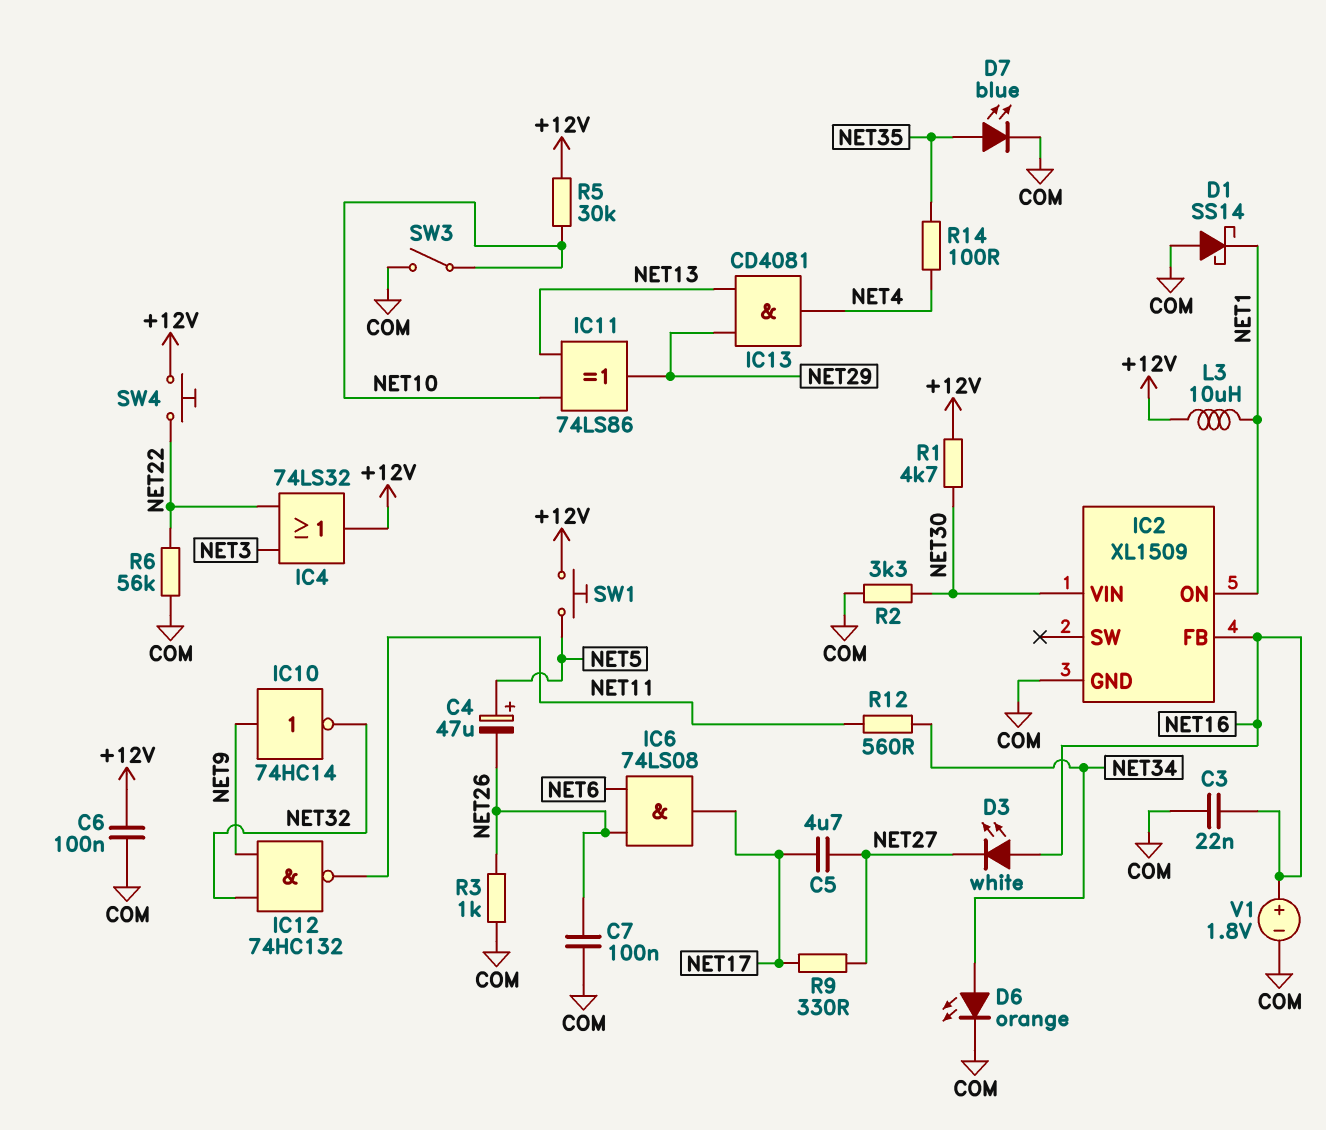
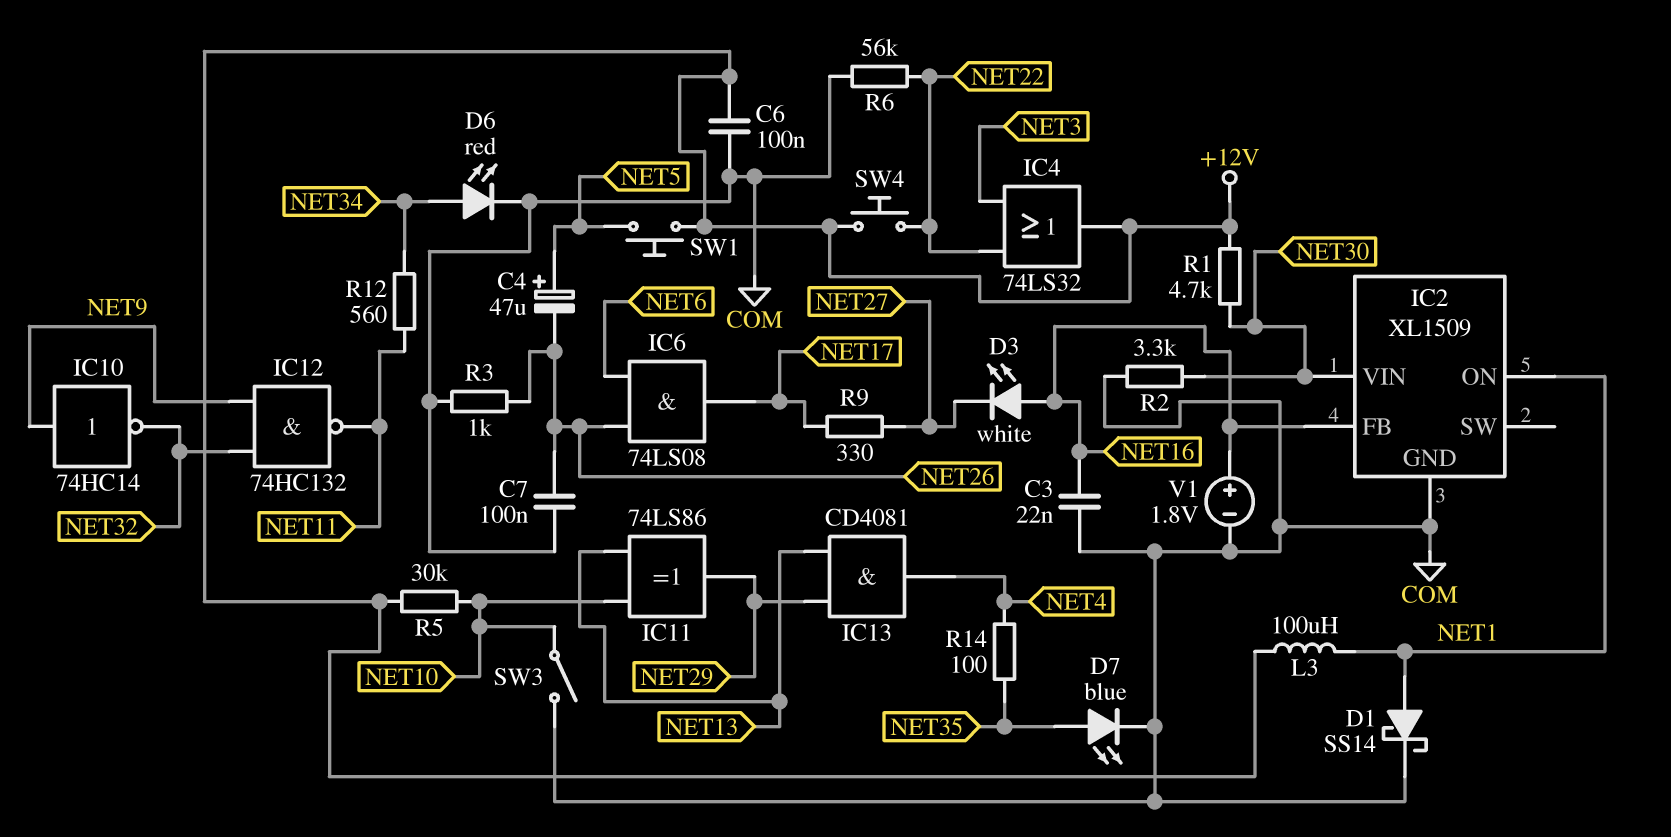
C5: 4.7uF (NET17, NET27) -> none
D1: schottky SS14 (A COM, K NET1) -> schottky SS14 (A NET1, K COM)
D6: LED orange (A NET34, K COM) -> LED red (A NET34, K COM)
L3: 10uH (+12V, NET1) -> 100uH (+12V, NET1)

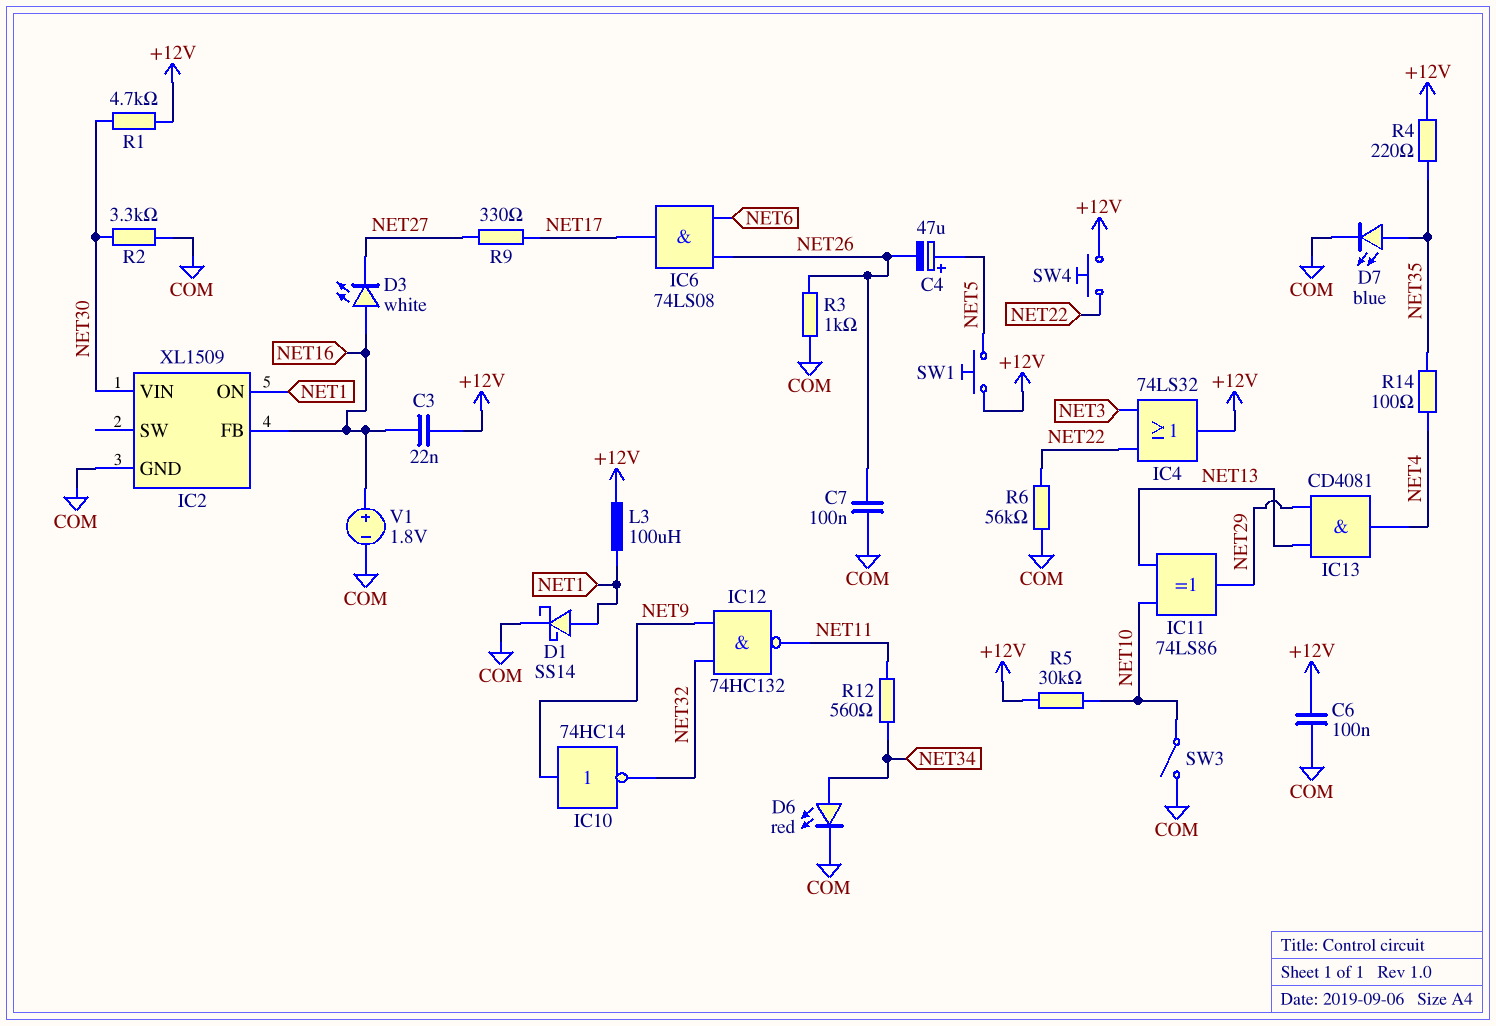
C3: 22nF (COM, NET16) -> 22nF (+12V, NET16)
R4: none -> 220 (+12V, NET35)

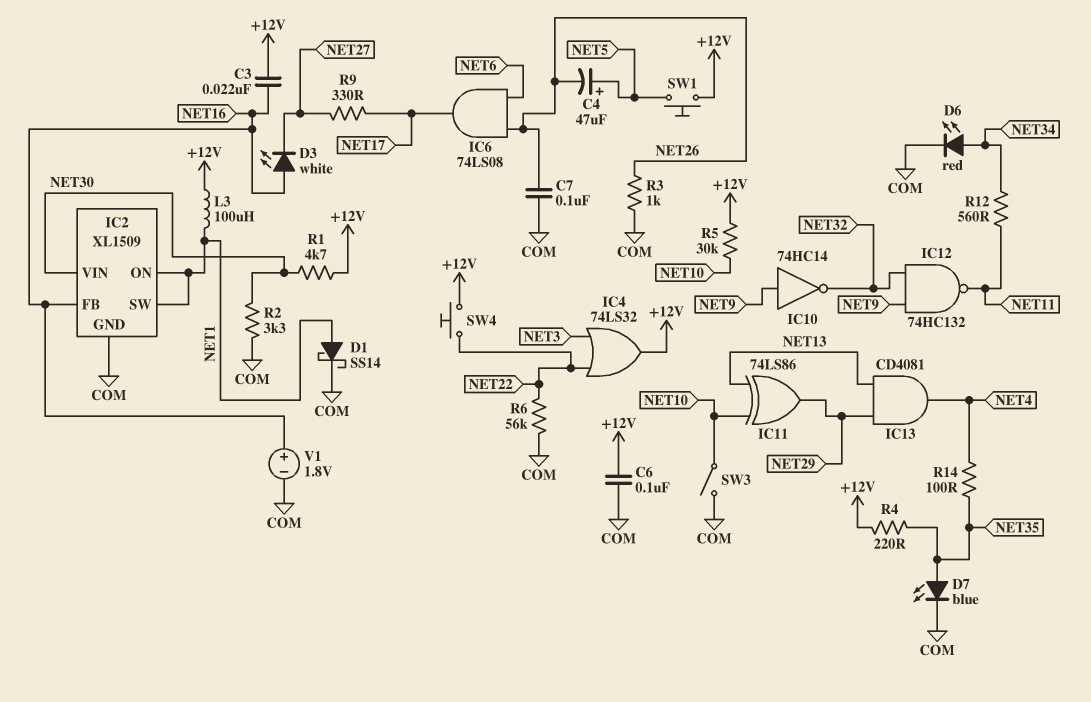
IC2 pin SW: none -> NET1

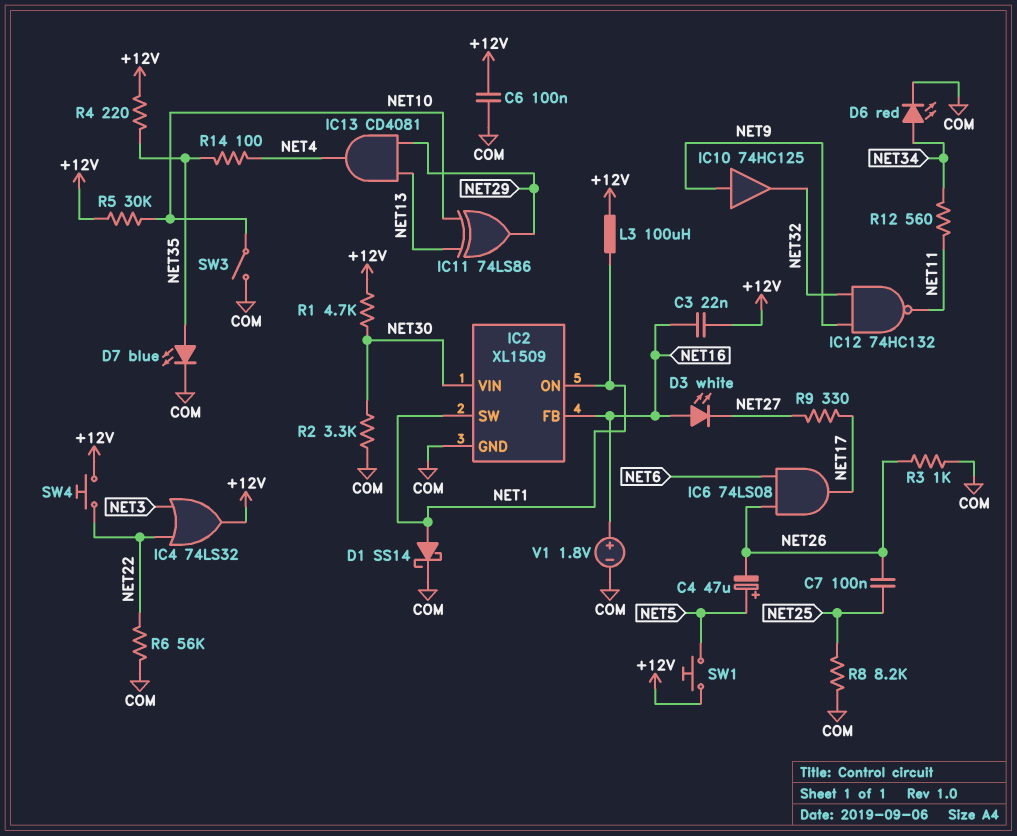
C7: 100nF (COM, NET26) -> 100nF (NET25, NET26)
IC10: NOT 74HC14 (in NET9, out NET32) -> buffer 74HC125 (in NET9, out NET32)
R8: none -> 8.2k (COM, NET25)

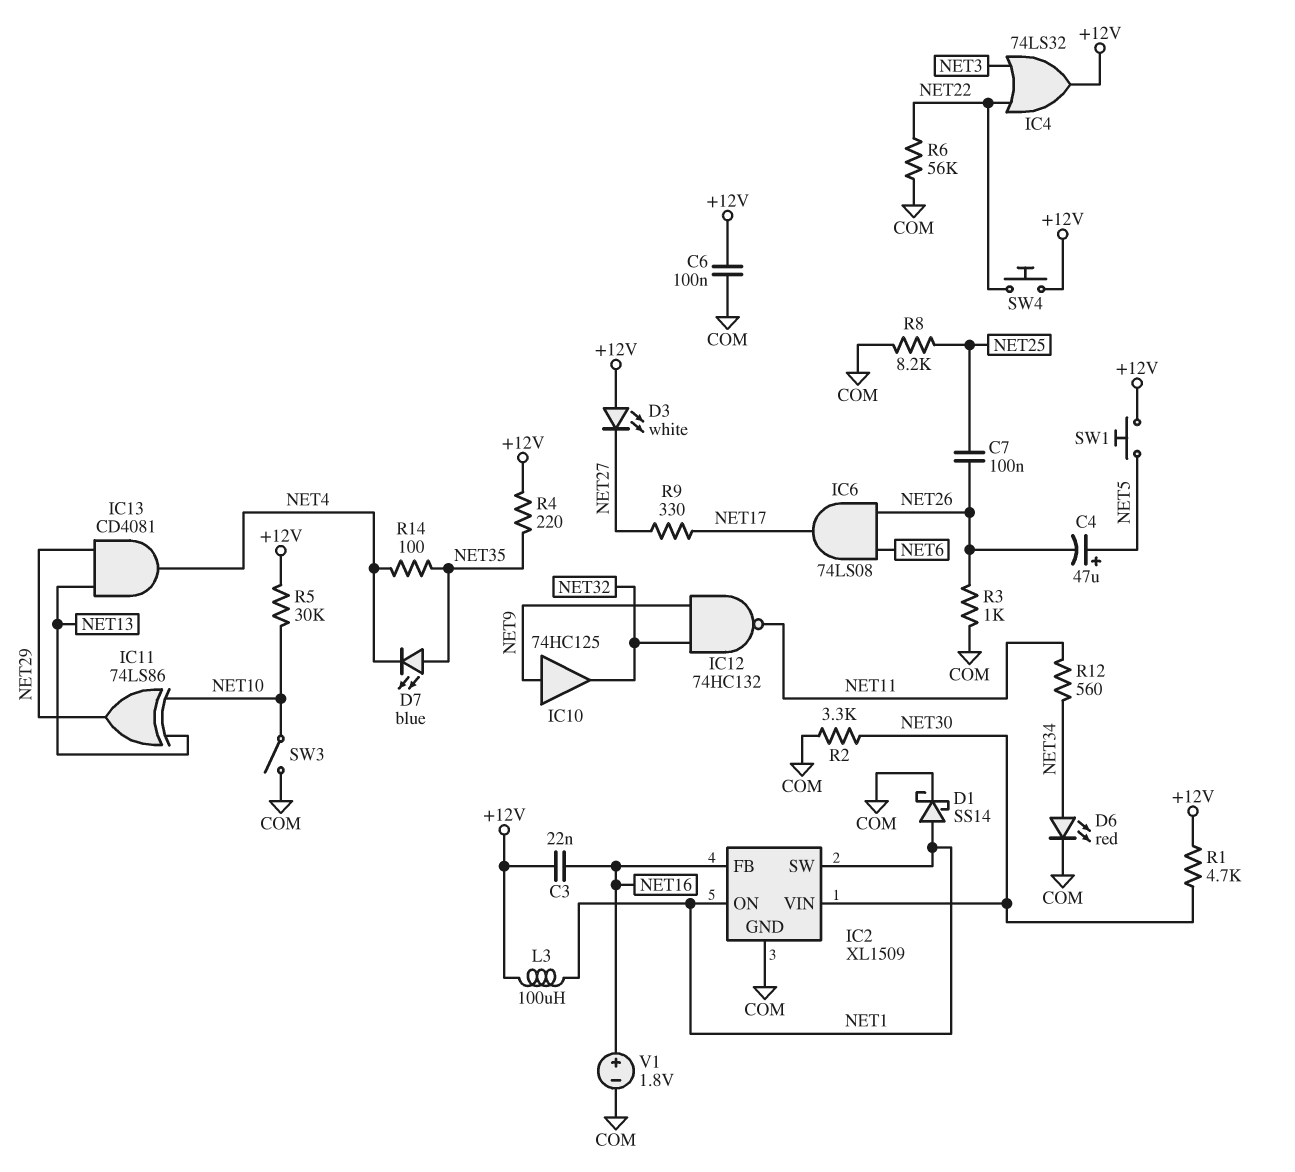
D3: LED white (A NET16, K NET27) -> LED white (A +12V, K NET27)
D7: LED blue (A NET35, K COM) -> LED blue (A NET35, K NET4)

